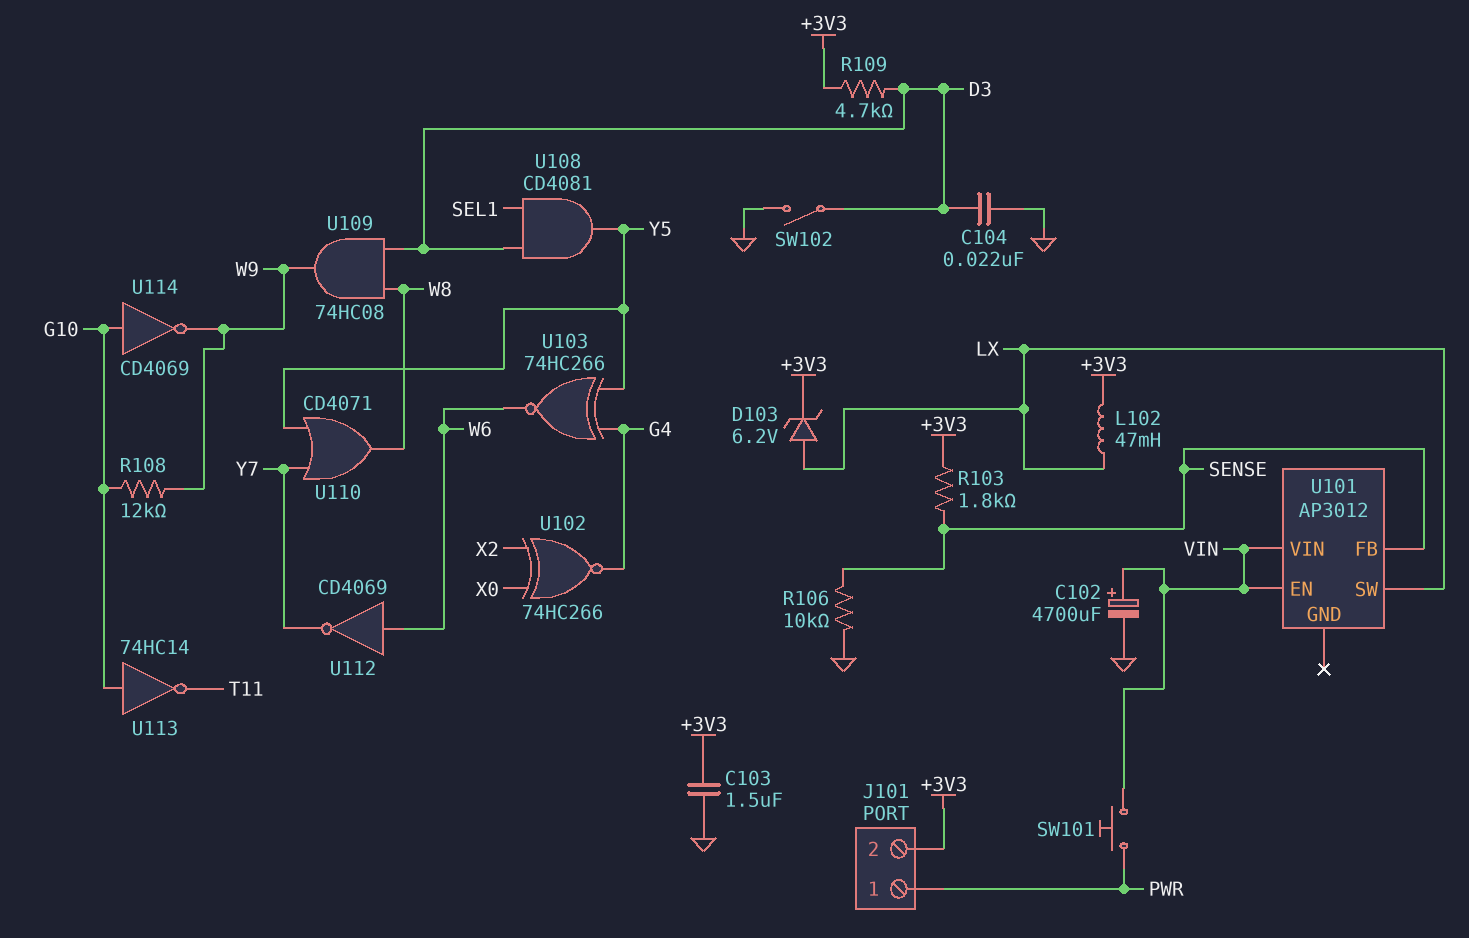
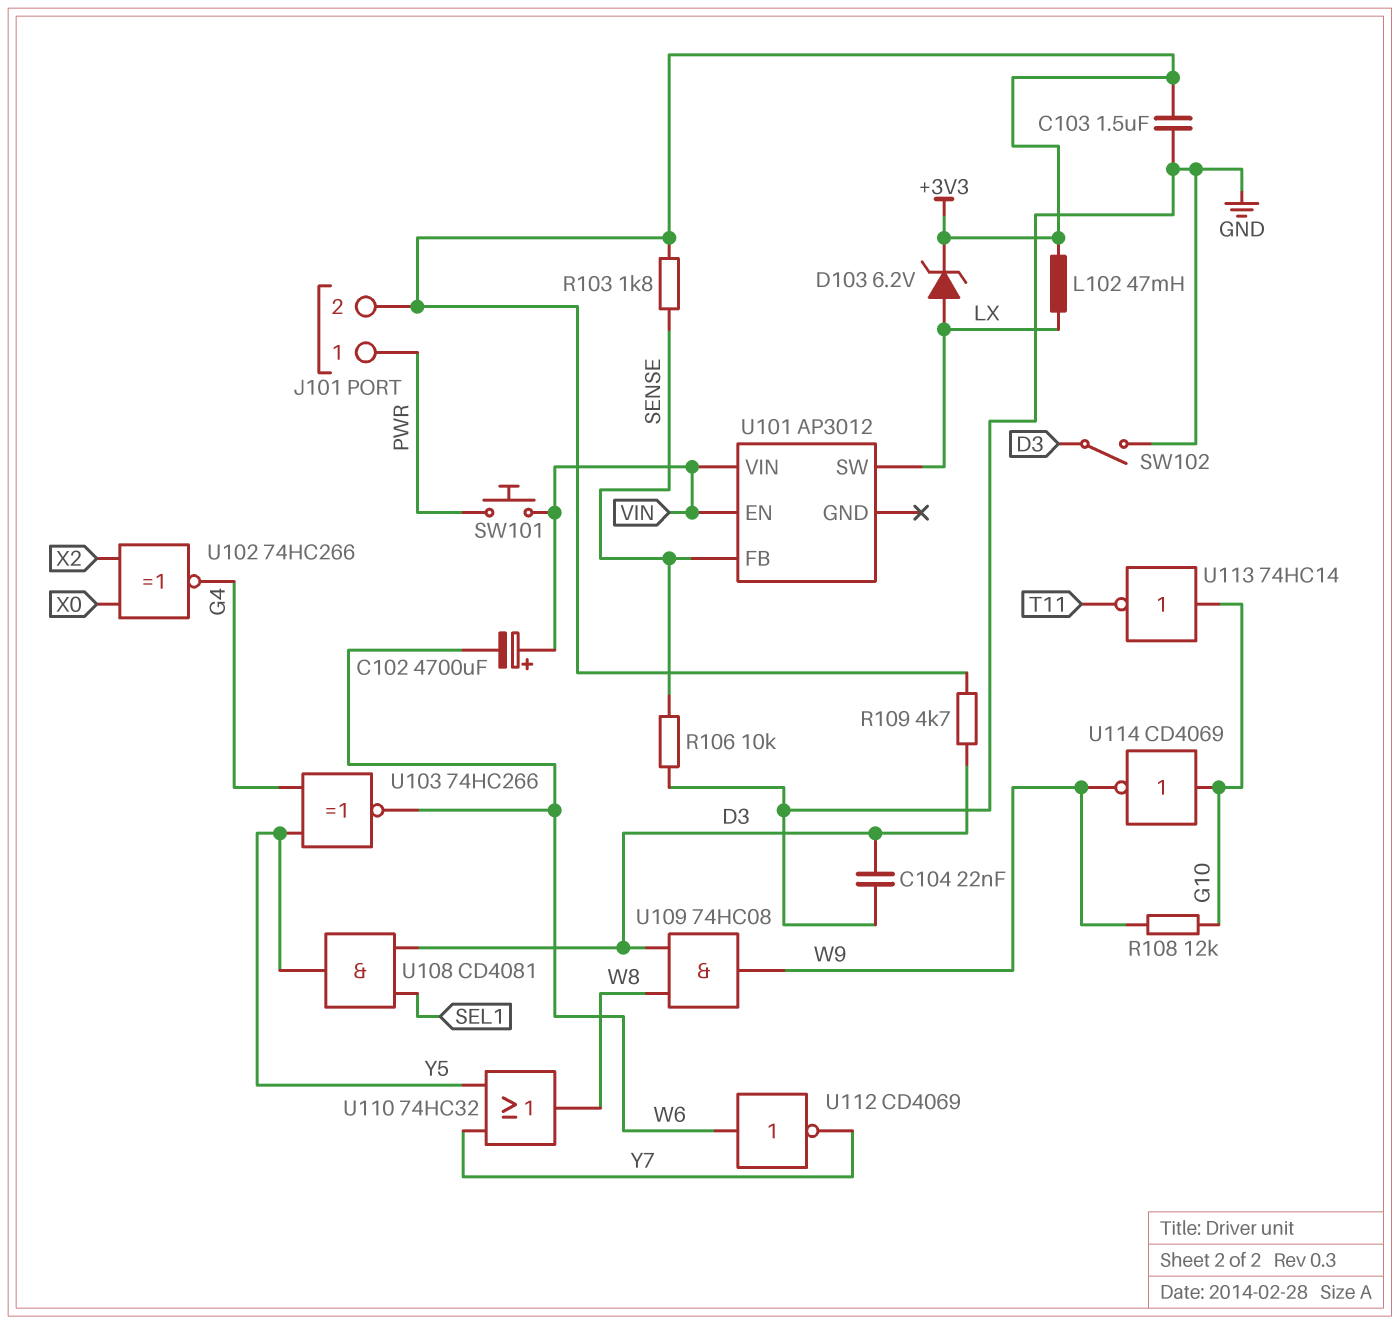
C102: 4700uF (plus VIN, minus GND) -> 4700uF (plus VIN, minus W6)
U110: OR CD4071 (in Y5, in Y7, out W8) -> OR 74HC32 (in Y5, in Y7, out W8)

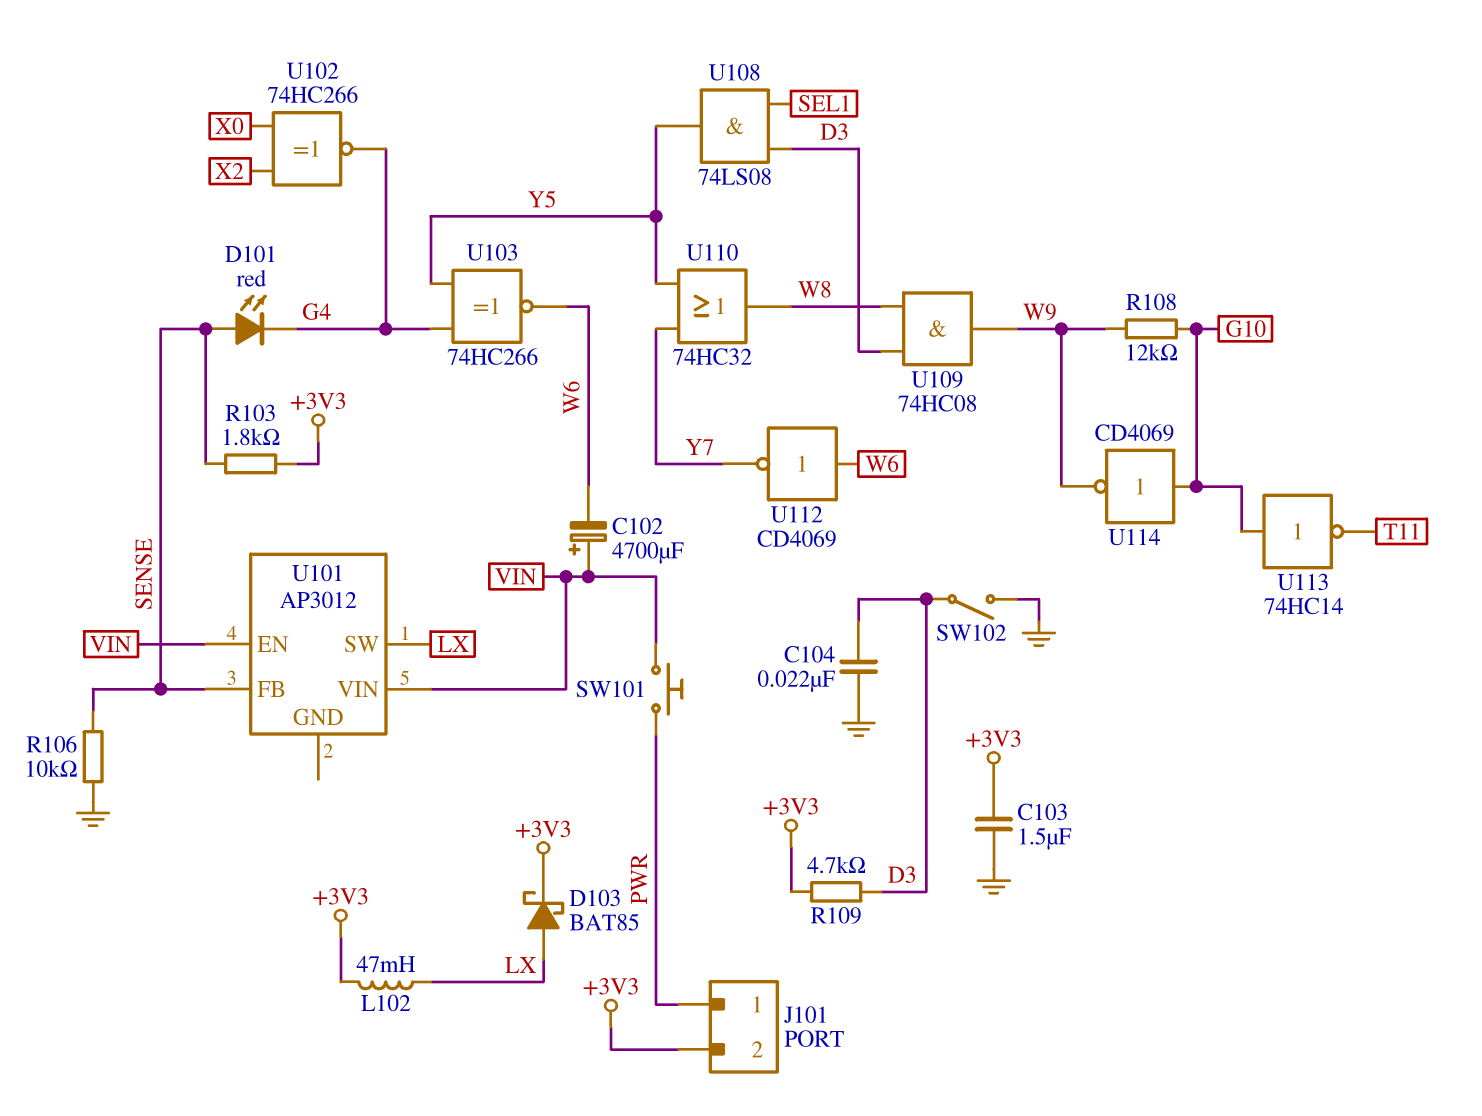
D101: none -> LED red (A SENSE, K G4)
D103: zener 6.2V (A LX, K +3V3) -> schottky BAT85 (A LX, K +3V3)
U108: AND CD4081 (in D3, in SEL1, out Y5) -> AND 74LS08 (in D3, in SEL1, out Y5)

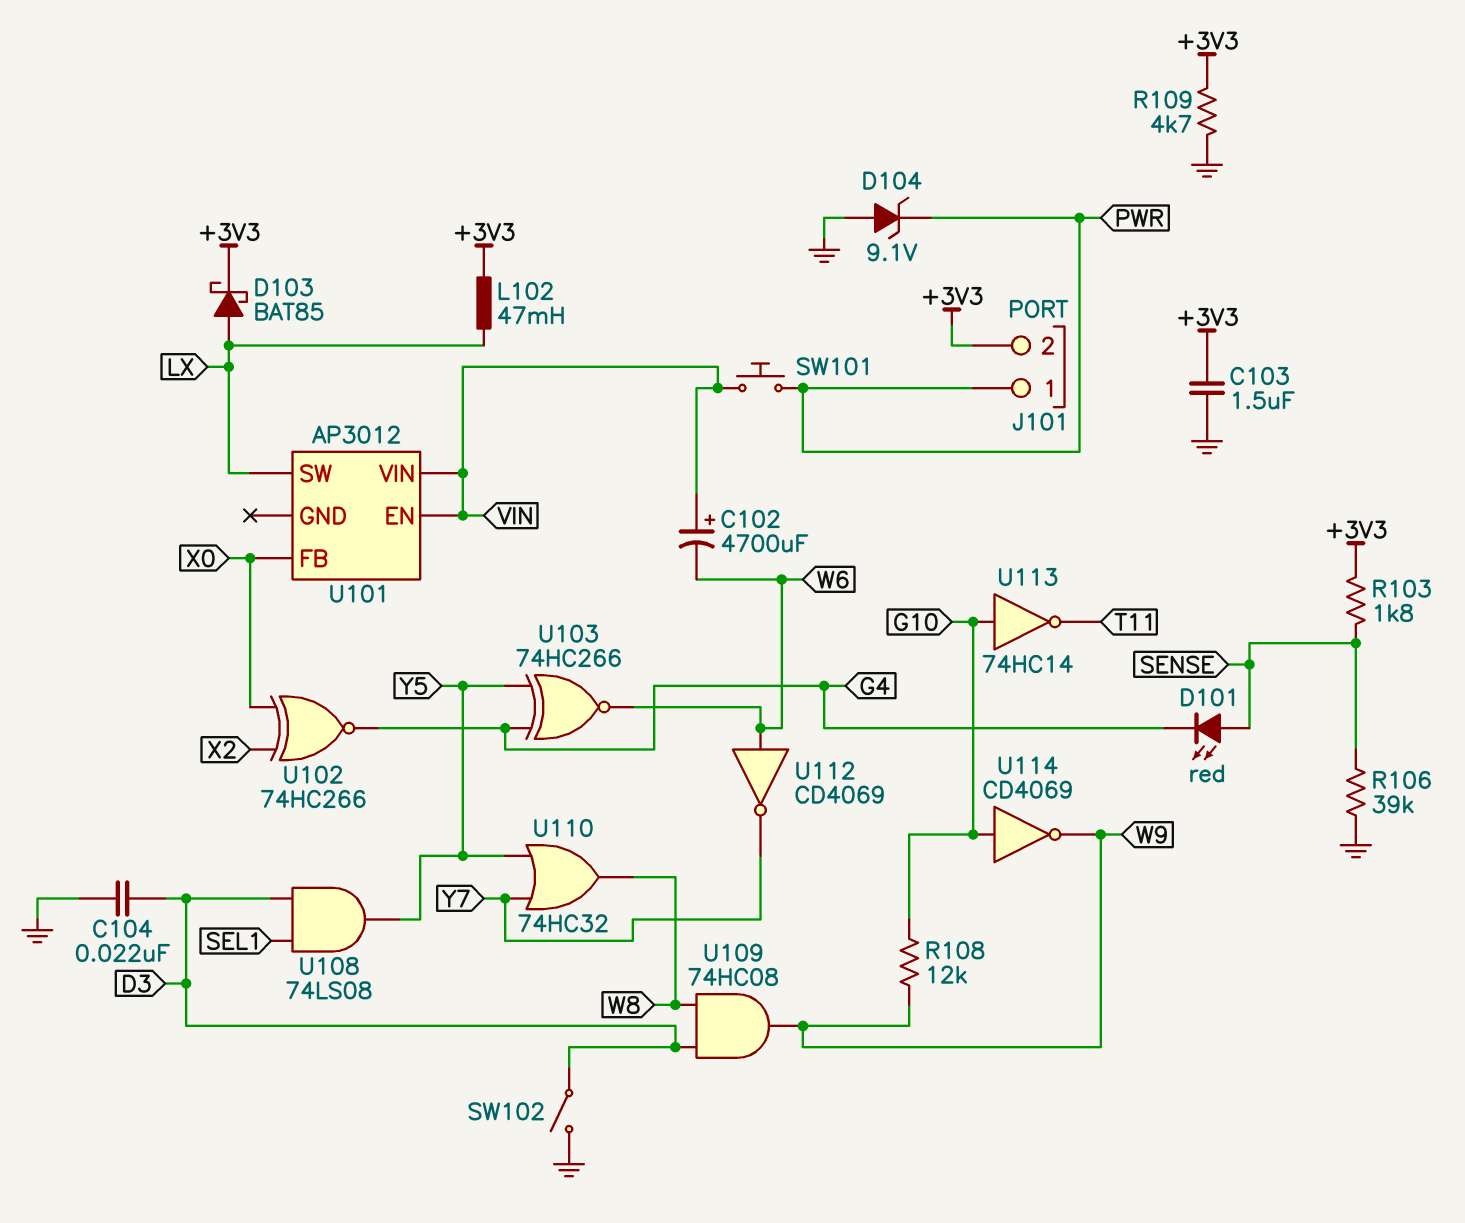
D104: none -> zener 9.1V (A GND, K PWR)
R106: 10k (GND, SENSE) -> 39k (GND, SENSE)
R109: 4.7k (+3V3, D3) -> 4.7k (+3V3, GND)
U101 pin FB: SENSE -> X0

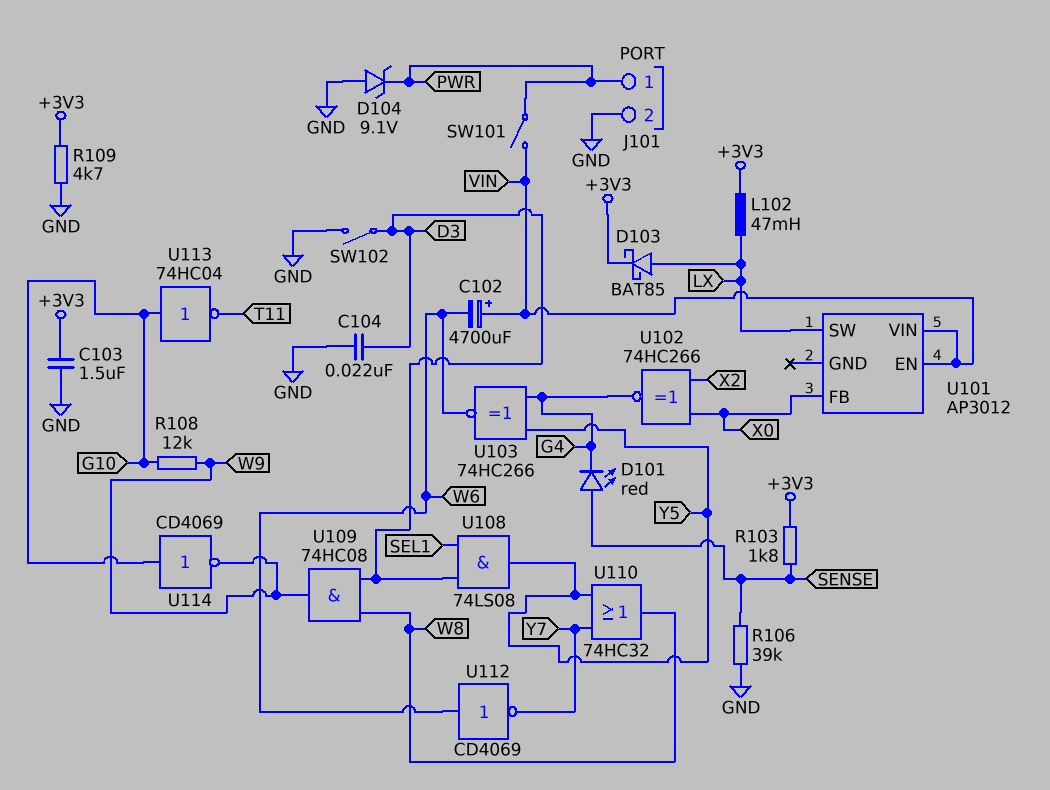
J101 pin 2: +3V3 -> GND
SW101: button (PWR, VIN) -> switch (PWR, VIN)
U113: NOT 74HC14 (in G10, out T11) -> NOT 74HC04 (in G10, out T11)

